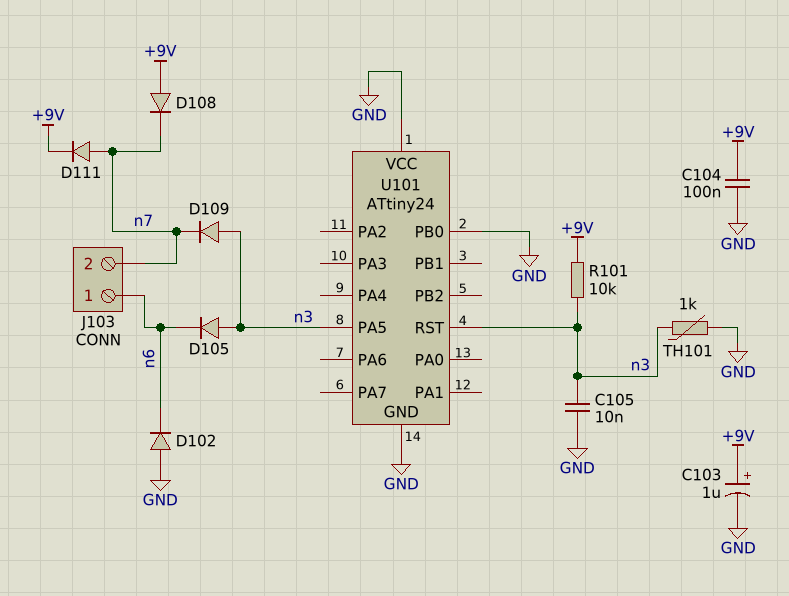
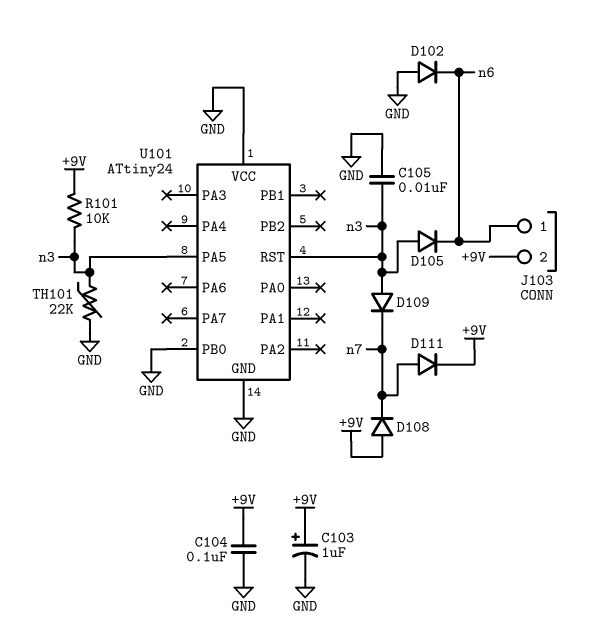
J103 pin 2: n7 -> +9V
TH101: 1k (GND, n3) -> 22k (GND, n3)

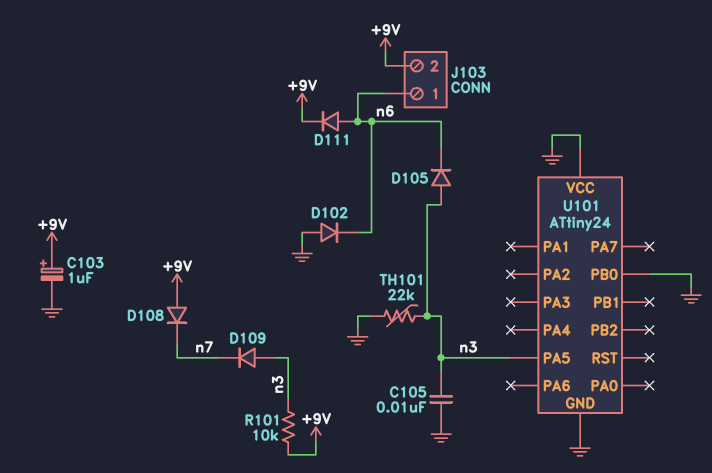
C104: 100nF (+9V, GND) -> none
D111: diode (A n7, K +9V) -> diode (A n6, K +9V)
U101 pin RST: n3 -> none

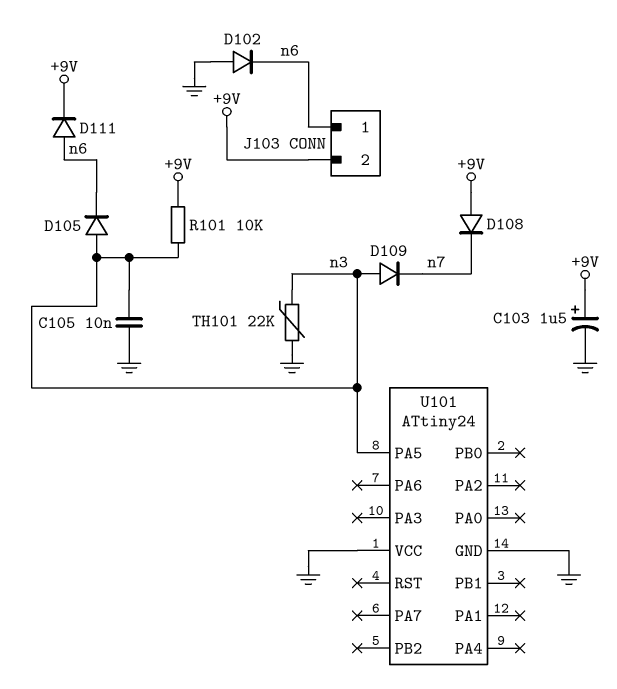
C103: 1uF (plus +9V, minus GND) -> 1.5uF (plus +9V, minus GND)
U101 pin PB0: GND -> none

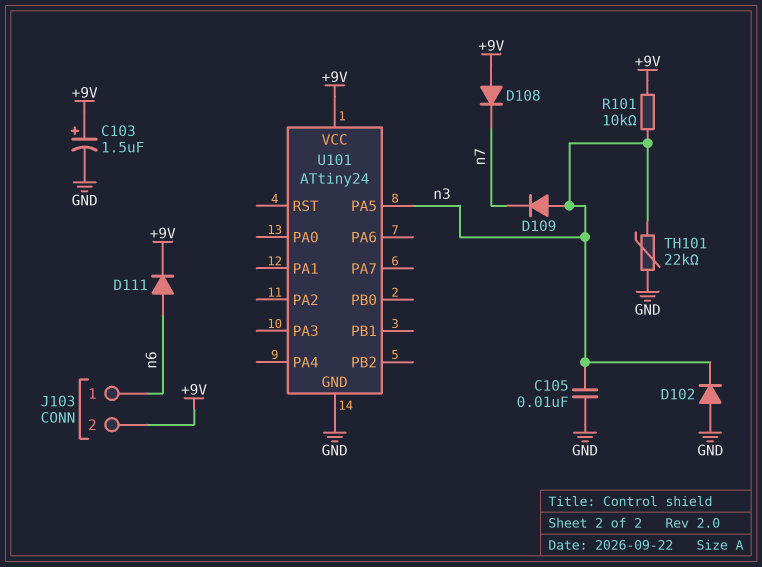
D102: diode (A GND, K n6) -> diode (A GND, K n3)
D105: diode (A n3, K n6) -> none
U101 pin VCC: GND -> +9V

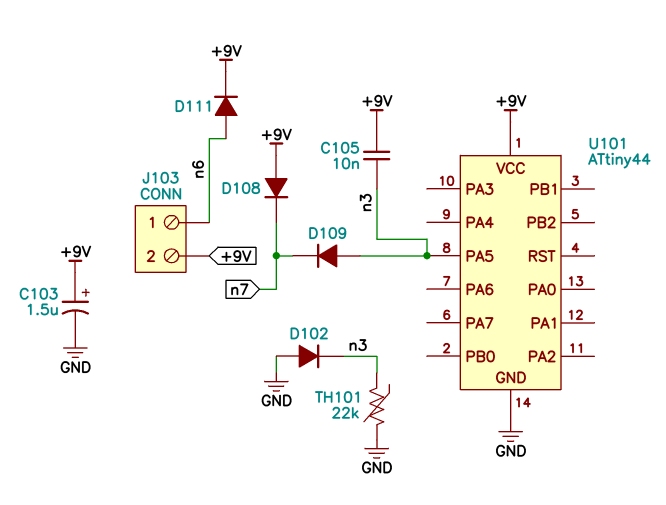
C105: 10nF (GND, n3) -> 10nF (+9V, n3)
R101: 10k (+9V, n3) -> none
U101: ATtiny24 -> ATtiny44

